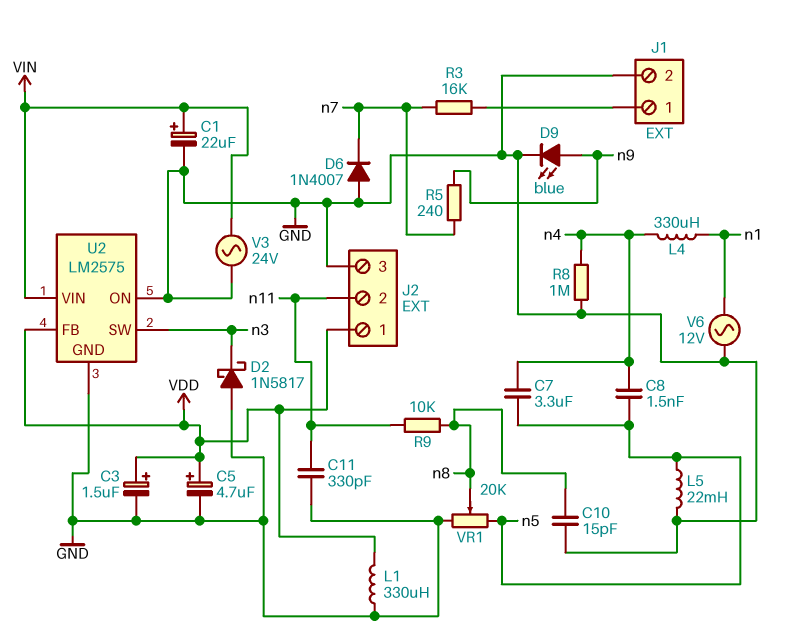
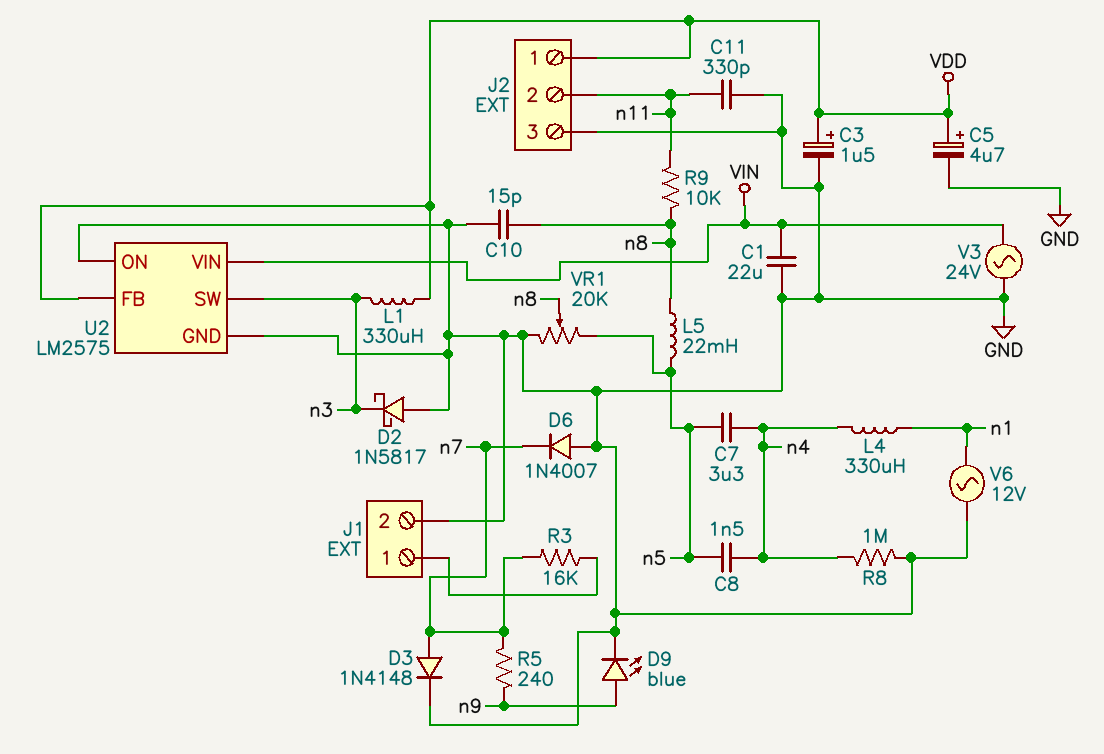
C1: 22uF (plus VIN, minus GND) -> 22uF (GND, VIN)
D3: none -> diode 1N4148 (A n7, K GND)
L1: 330uH (GND, VDD) -> 330uH (VDD, n3)
L5: 22mH (GND, n5) -> 22mH (n5, n8)

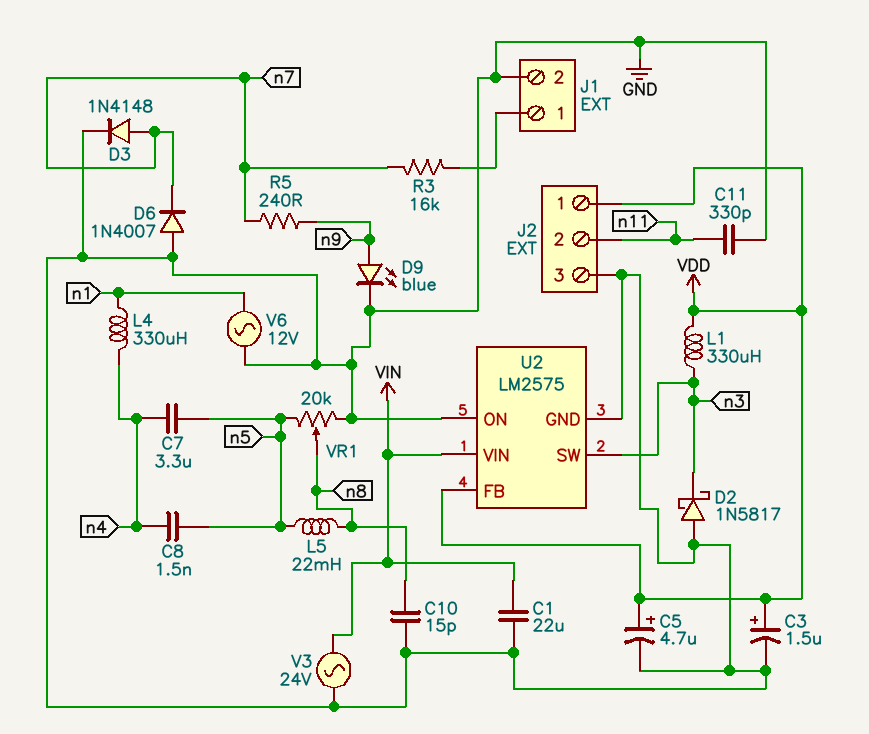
R8: 1M (GND, n4) -> none
R9: 10k (n8, n11) -> none

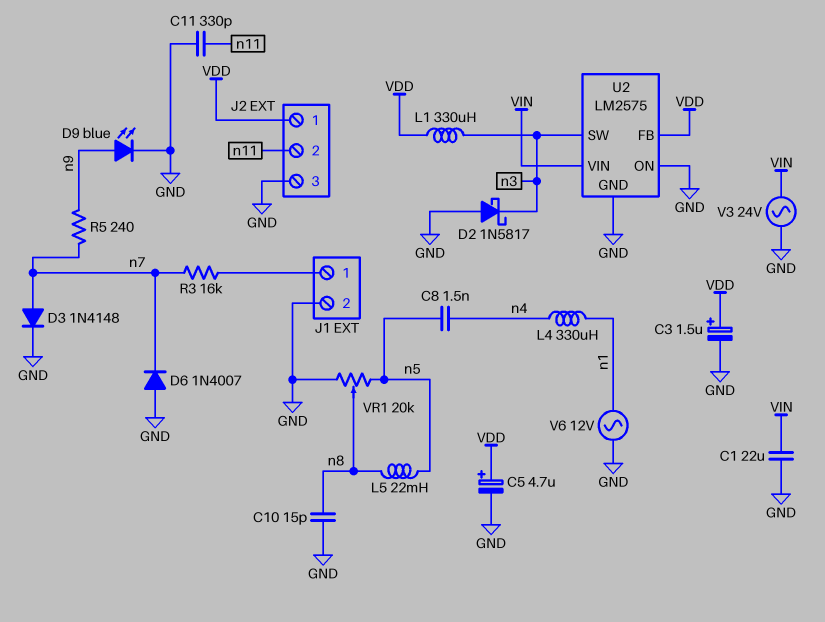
C7: 3.3uF (n4, n5) -> none

